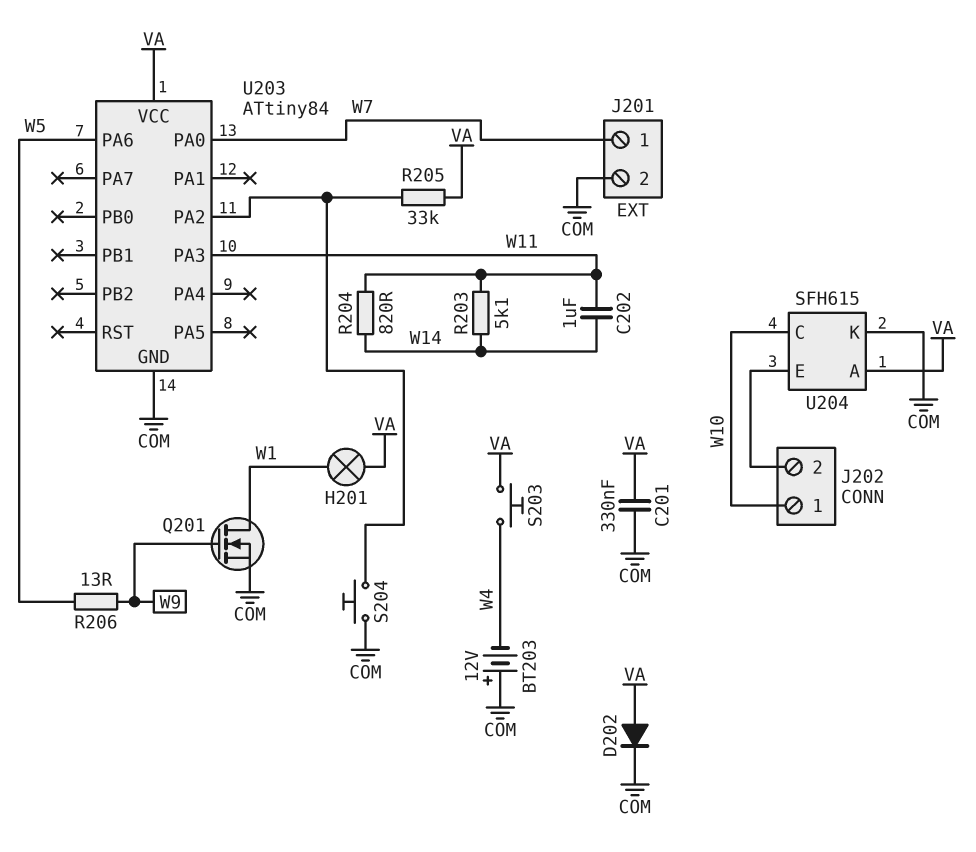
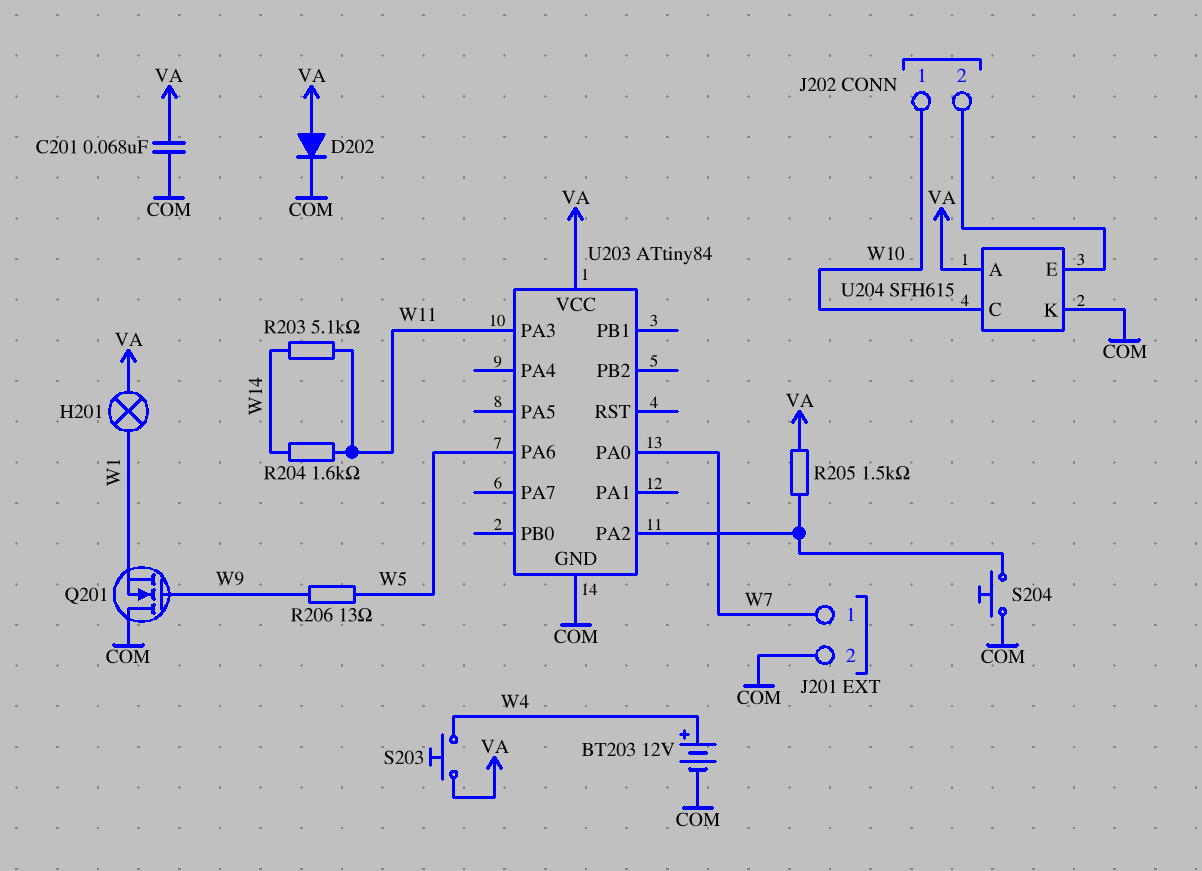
BT203: 12V (plus COM, minus W4) -> 12V (plus W4, minus COM)
C201: 330nF (COM, VA) -> 68nF (COM, VA)
C202: 1uF (W11, W14) -> none
Q201: NMOS (G W9, D W1, S COM) -> NMOS (G W9, D COM, S W1)
R204: 820 (W11, W14) -> 1.6k (W11, W14)
R205: 33k (U203/PA2, VA) -> 1.5k (U203/PA2, VA)

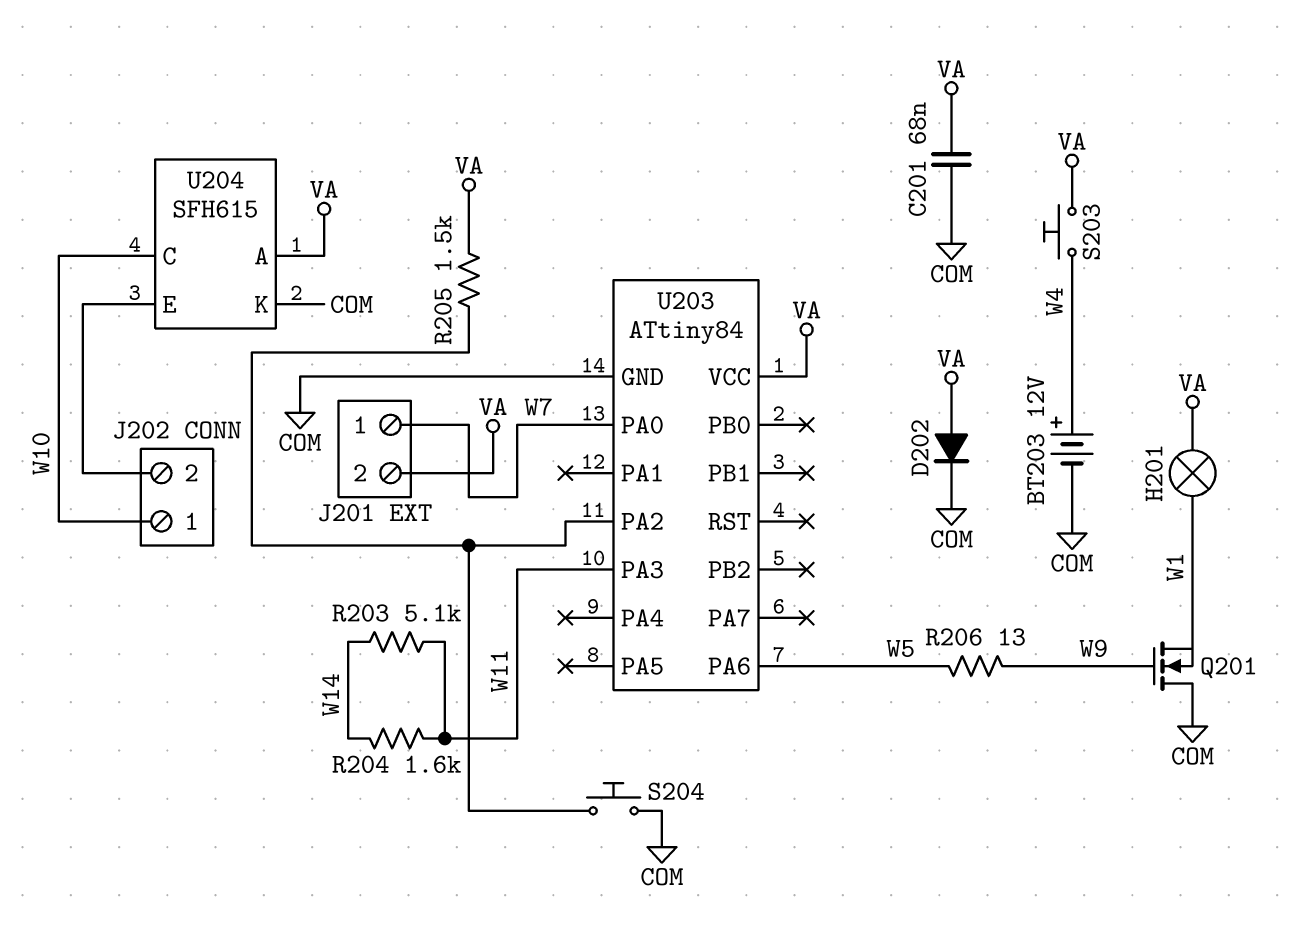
J201 pin 2: COM -> VA

